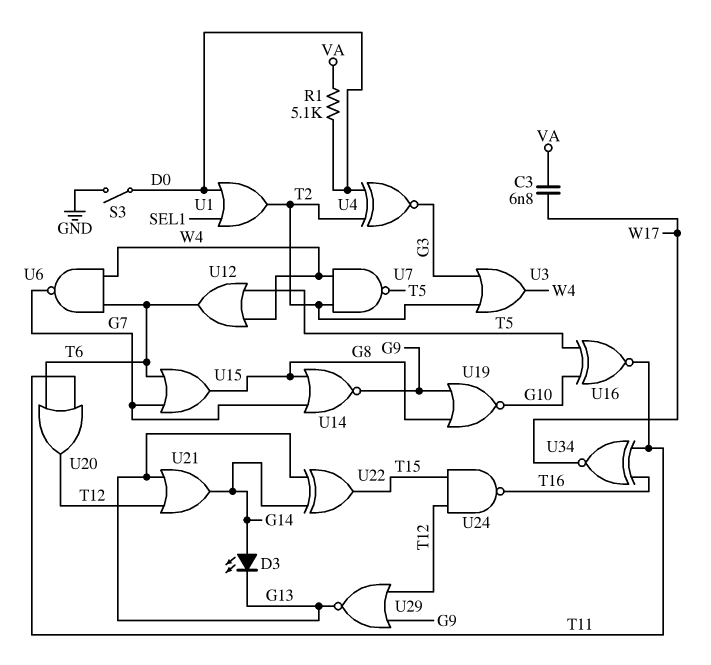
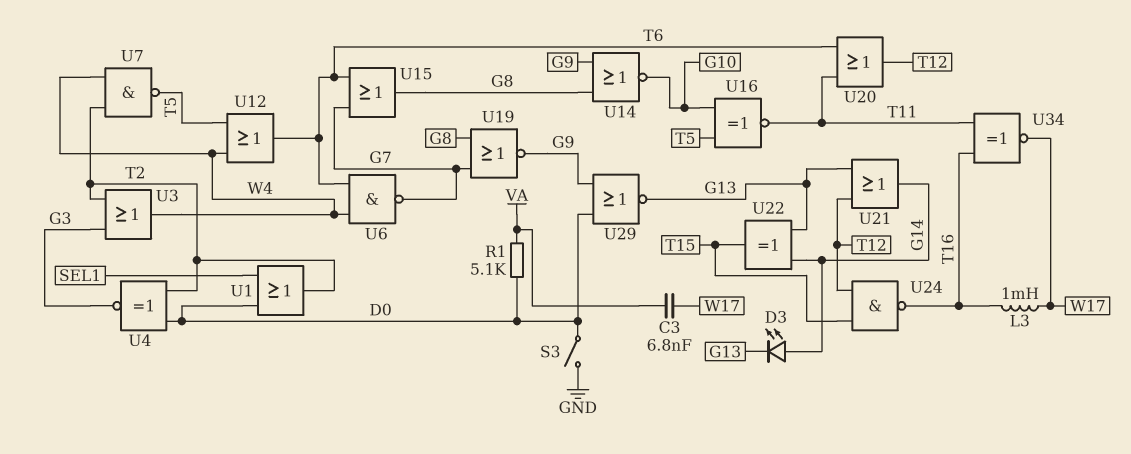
L3: none -> 1mH (T16, W17)
U14: NOR (in G7, in G8, out G9) -> NOR (in G8, in G9, out G10)
U19: NOR (in G8, in G9, out G10) -> NOR (in G7, in G8, out G9)
U29: NOR (in G9, in T12, out G13) -> NOR (in D0, in G9, out G13)

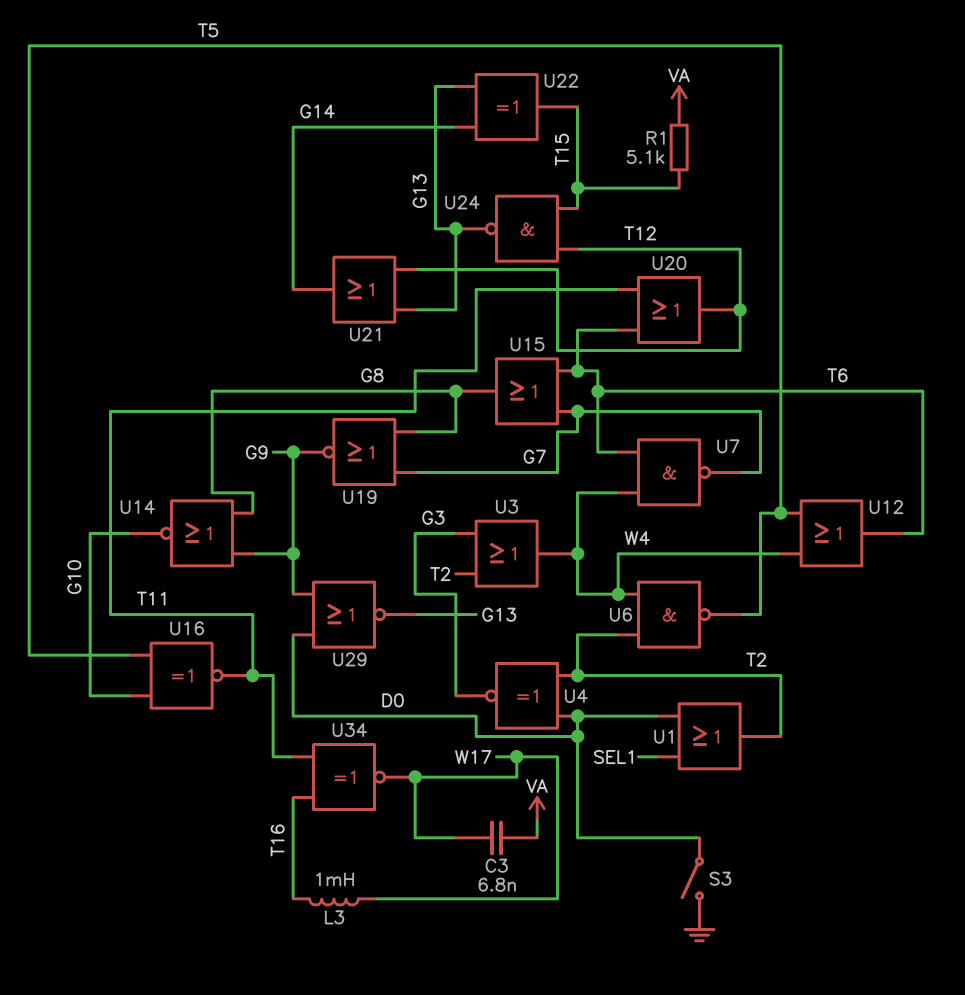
D3: LED (A G14, K G13) -> none
R1: 5.1k (D0, VA) -> 5.1k (T15, VA)
U6: NAND (in T6, in W4, out G7) -> NAND (in T2, in W4, out T5)
U7: NAND (in T2, in W4, out T5) -> NAND (in T6, in W4, out G7)
U24: NAND (in T12, in T15, out T16) -> NAND (in T12, in T15, out G13)

